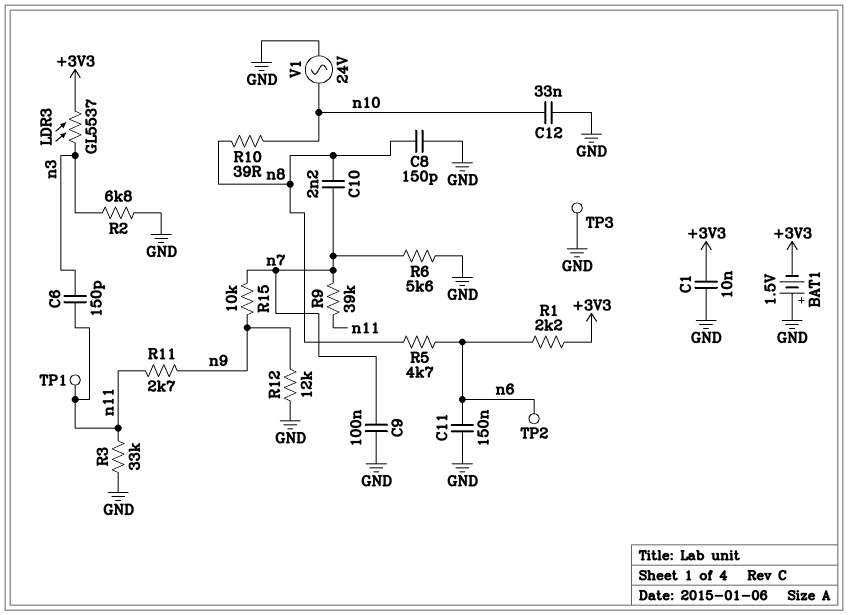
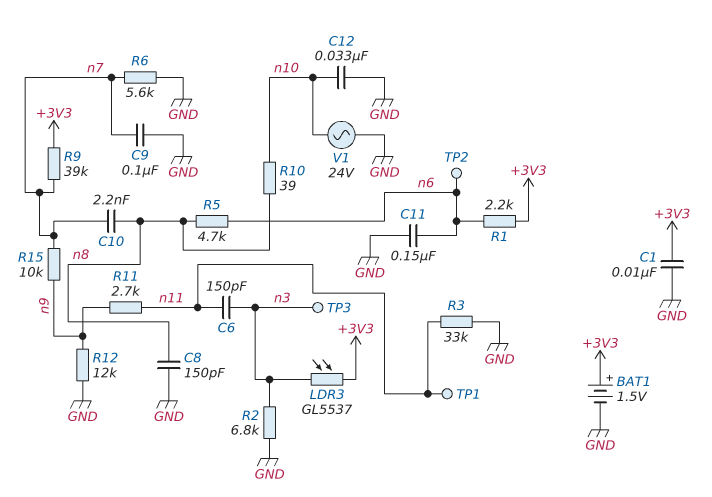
BAT1: 1.5V (plus GND, minus +3V3) -> 1.5V (plus +3V3, minus GND)
R9: 39k (n7, n11) -> 39k (+3V3, n7)
TP3: test point (GND) -> test point (n3)

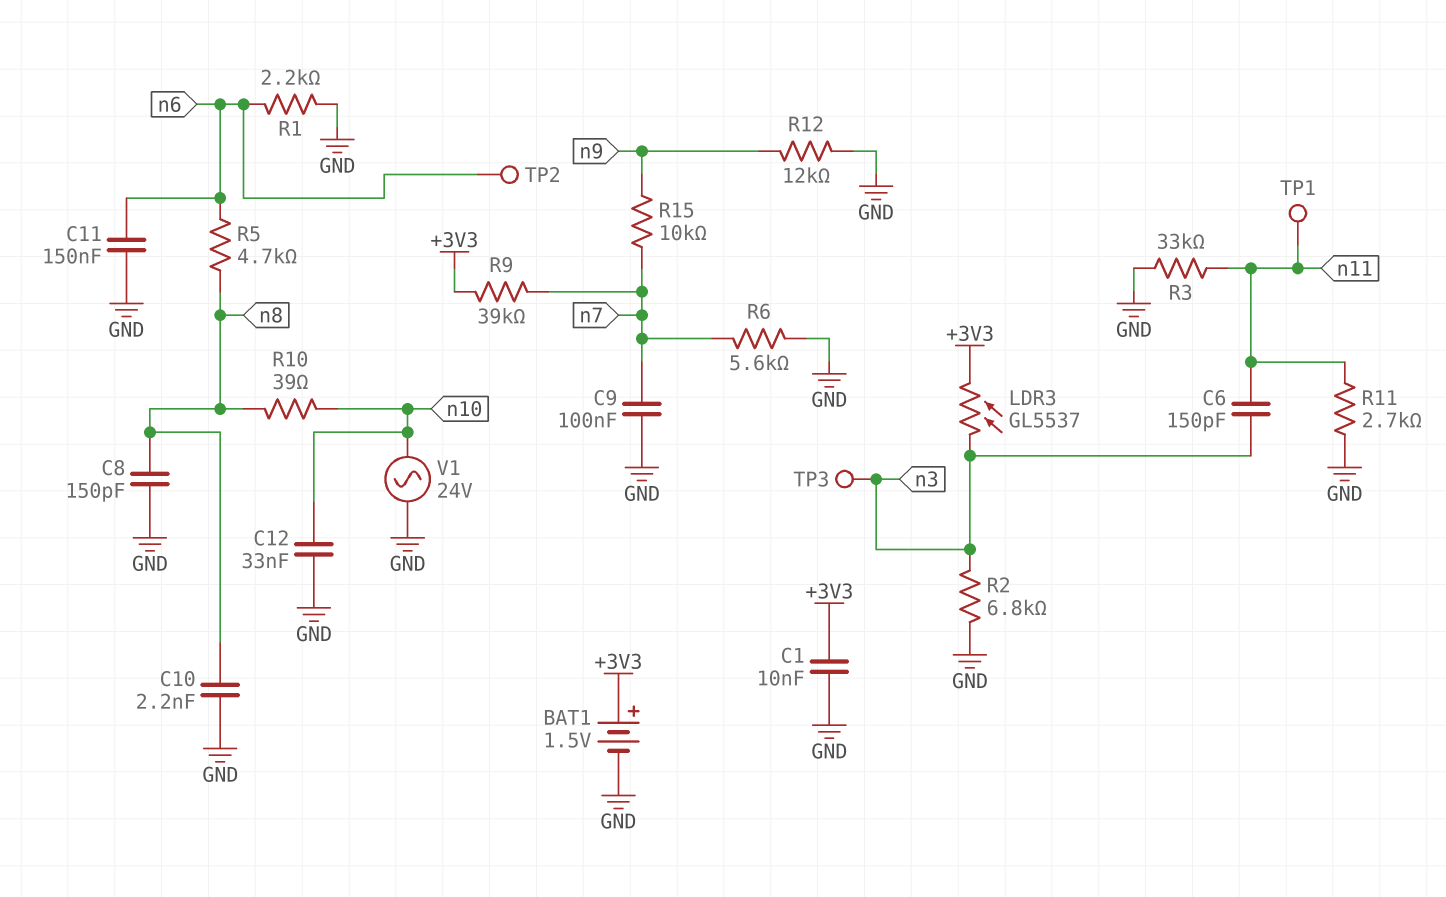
C10: 2.2nF (n7, n8) -> 2.2nF (GND, n8)
R1: 2.2k (+3V3, n6) -> 2.2k (GND, n6)
R11: 2.7k (n9, n11) -> 2.7k (GND, n11)

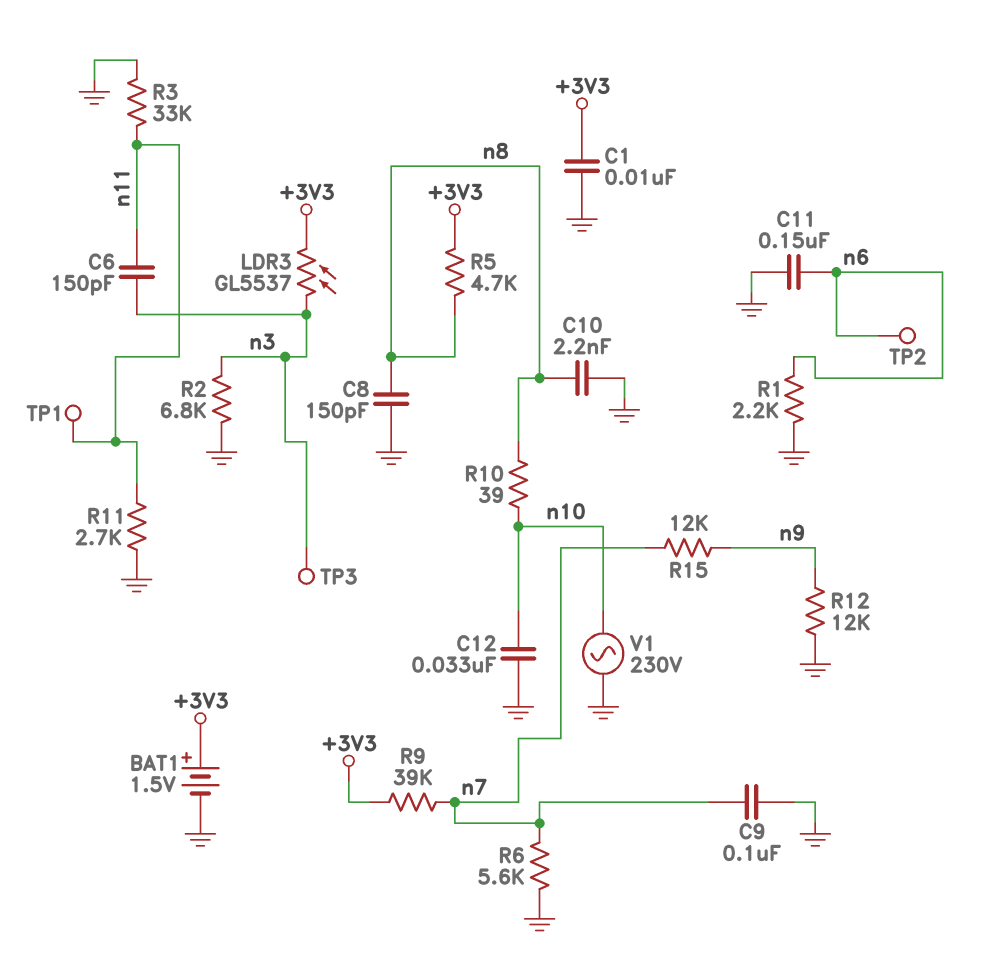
R5: 4.7k (n6, n8) -> 4.7k (+3V3, n8)
R15: 10k (n7, n9) -> 12k (n7, n9)
V1: AC 24V (GND, n10) -> AC 230V (GND, n10)

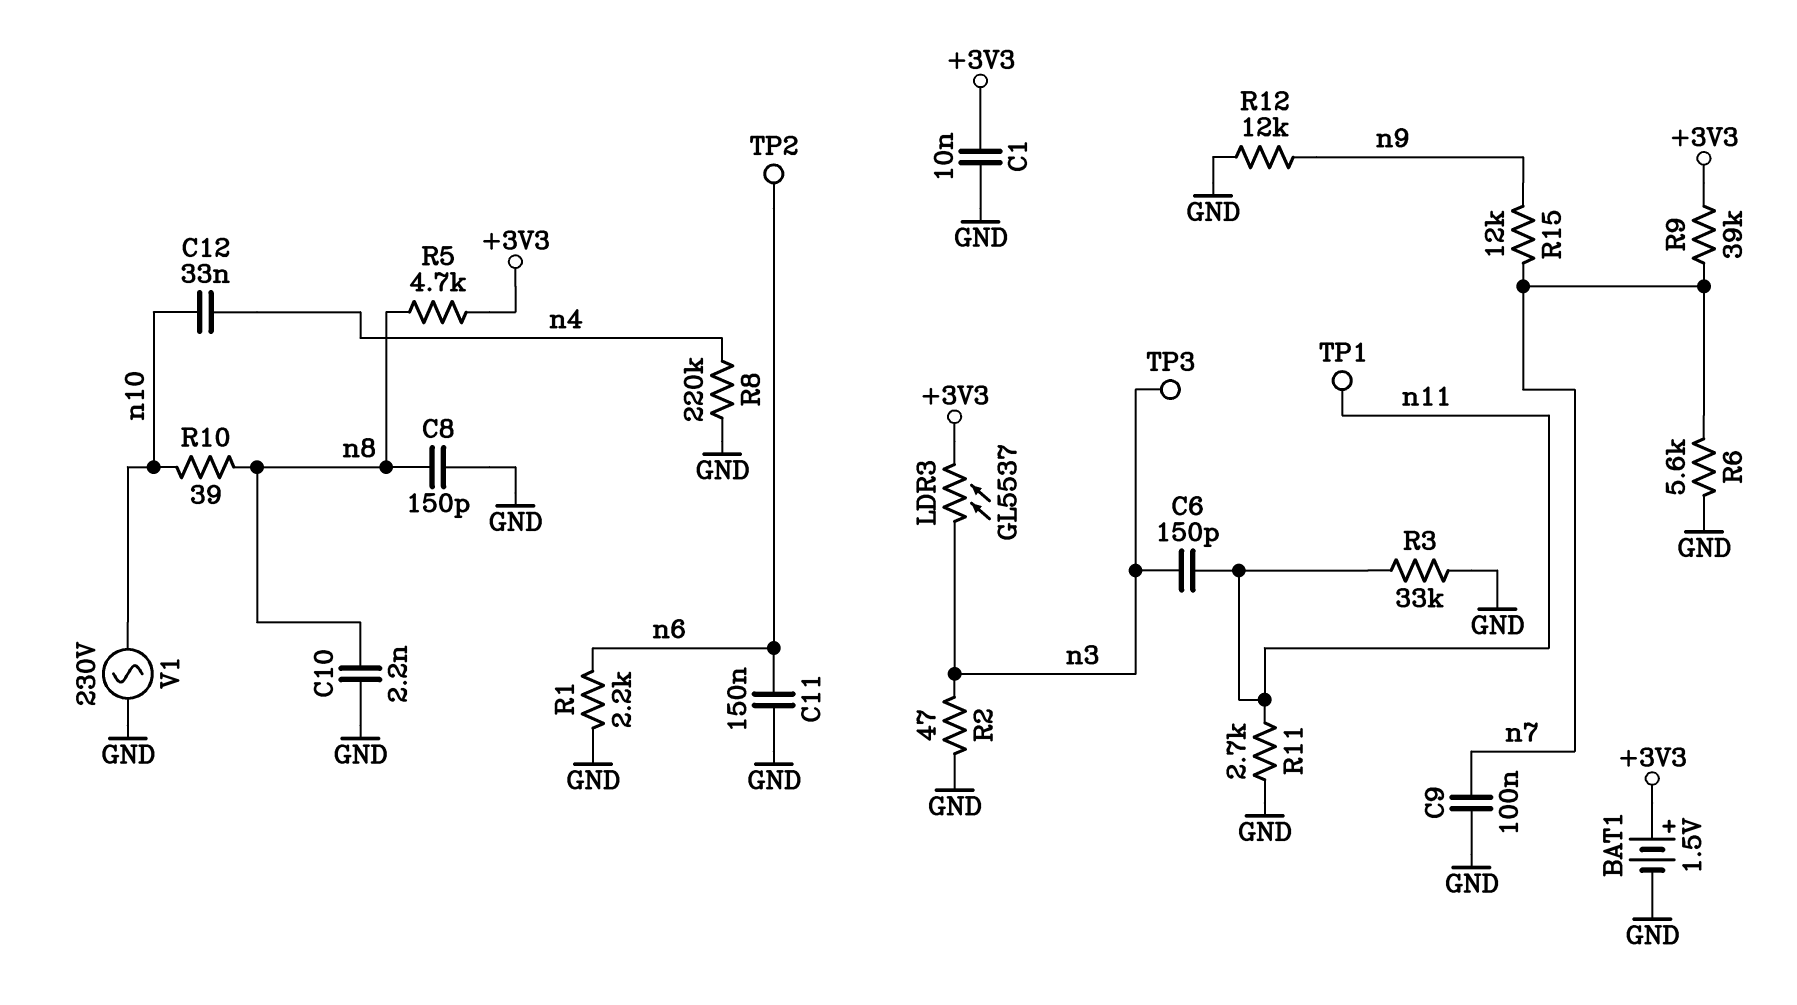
C12: 33nF (GND, n10) -> 33nF (n4, n10)
R2: 6.8k (GND, n3) -> 47 (GND, n3)
R8: none -> 220k (GND, n4)

